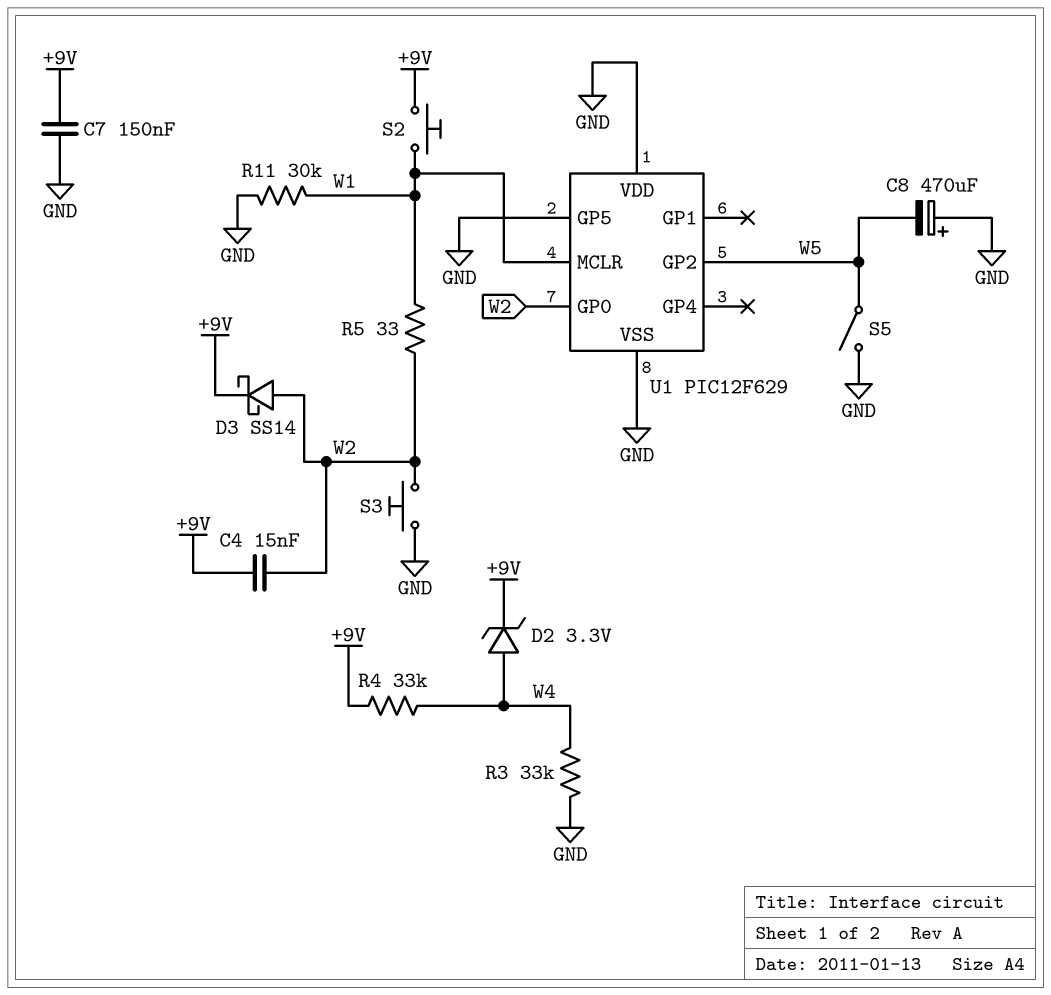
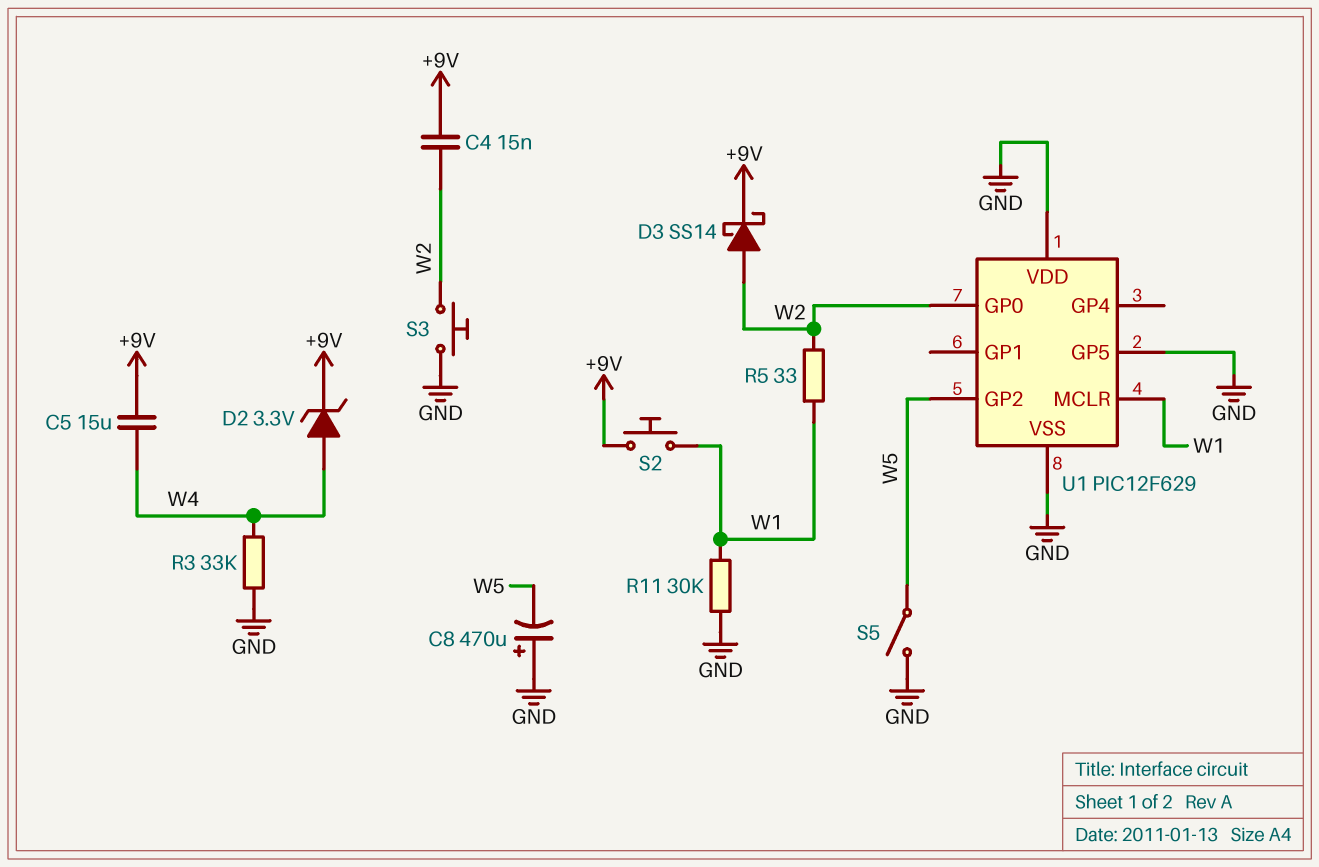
C5: none -> 15uF (+9V, W4)
C7: 150nF (+9V, GND) -> none
R4: 33k (+9V, W4) -> none

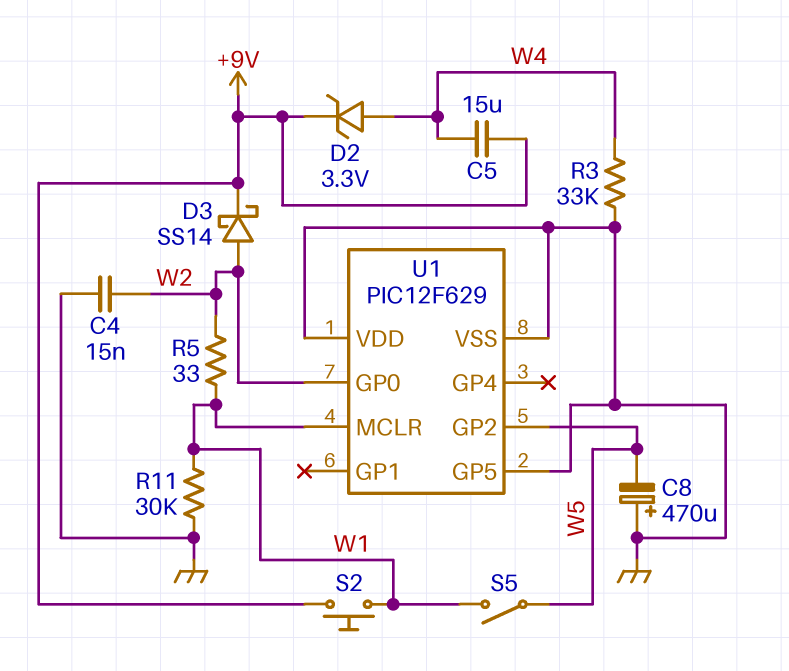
C4: 15nF (+9V, W2) -> 15nF (GND, W2)
S3: button (GND, W2) -> none
S5: switch (GND, W5) -> switch (W1, W5)

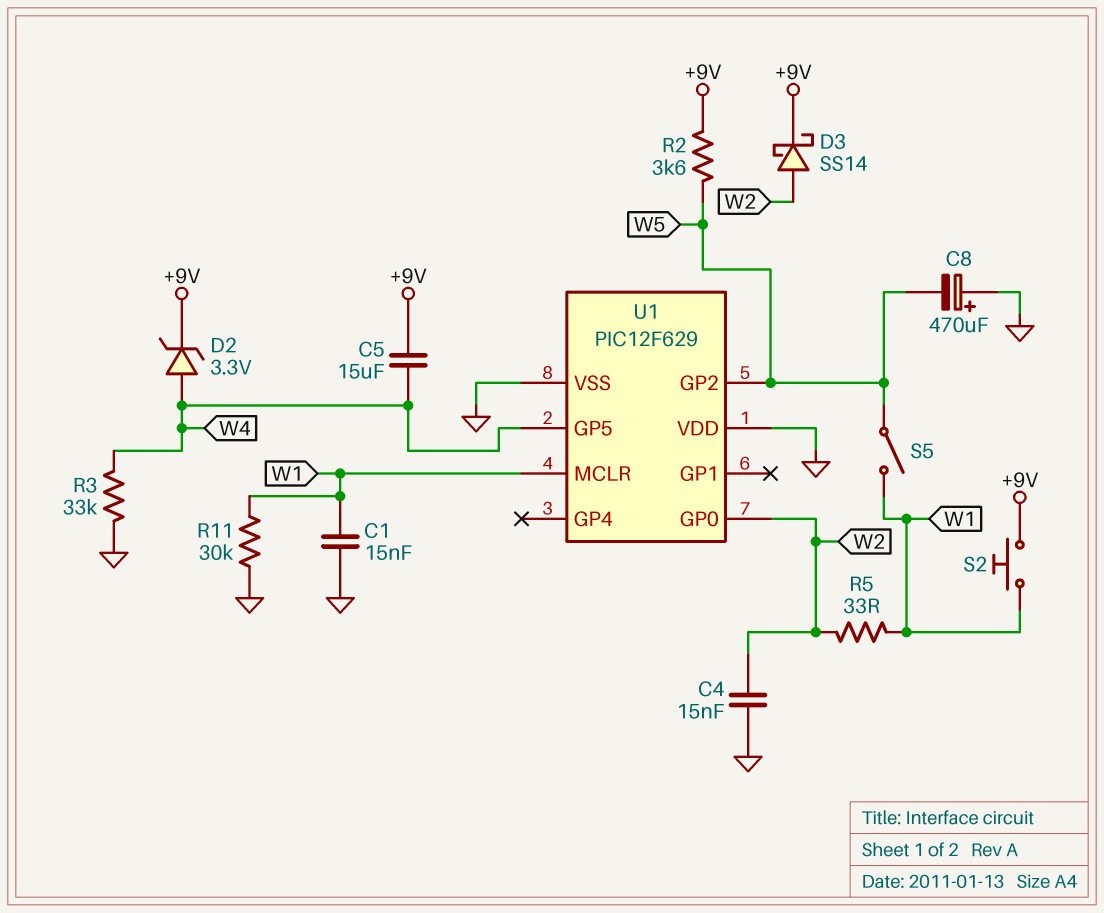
C1: none -> 15nF (GND, W1)
R2: none -> 3.6k (+9V, W5)
U1 pin GP5: GND -> W4

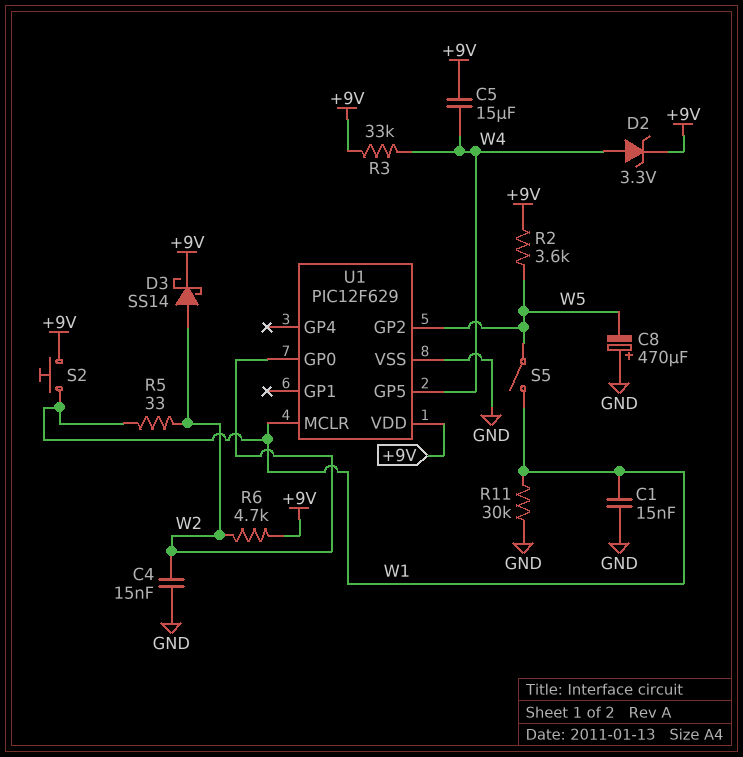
R3: 33k (GND, W4) -> 33k (+9V, W4)
R6: none -> 4.7k (+9V, W2)
U1 pin VDD: GND -> +9V

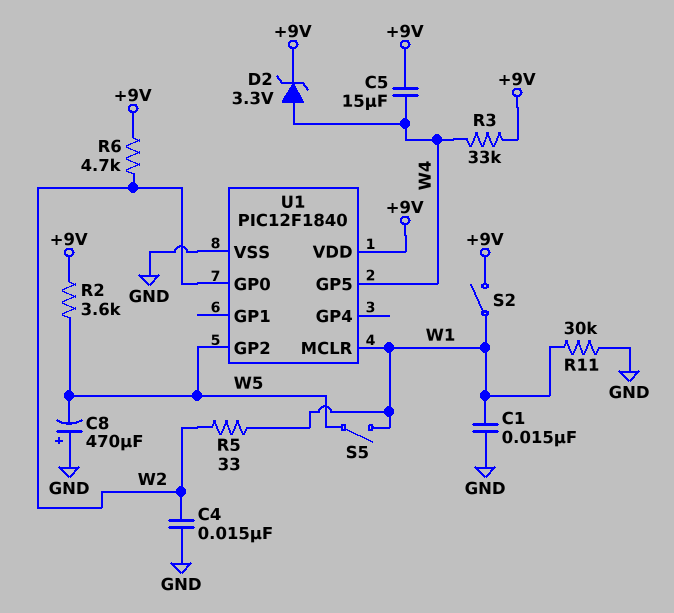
D3: schottky SS14 (A W2, K +9V) -> none
S2: button (+9V, W1) -> switch (+9V, W1)
U1: PIC12F629 -> PIC12F1840

